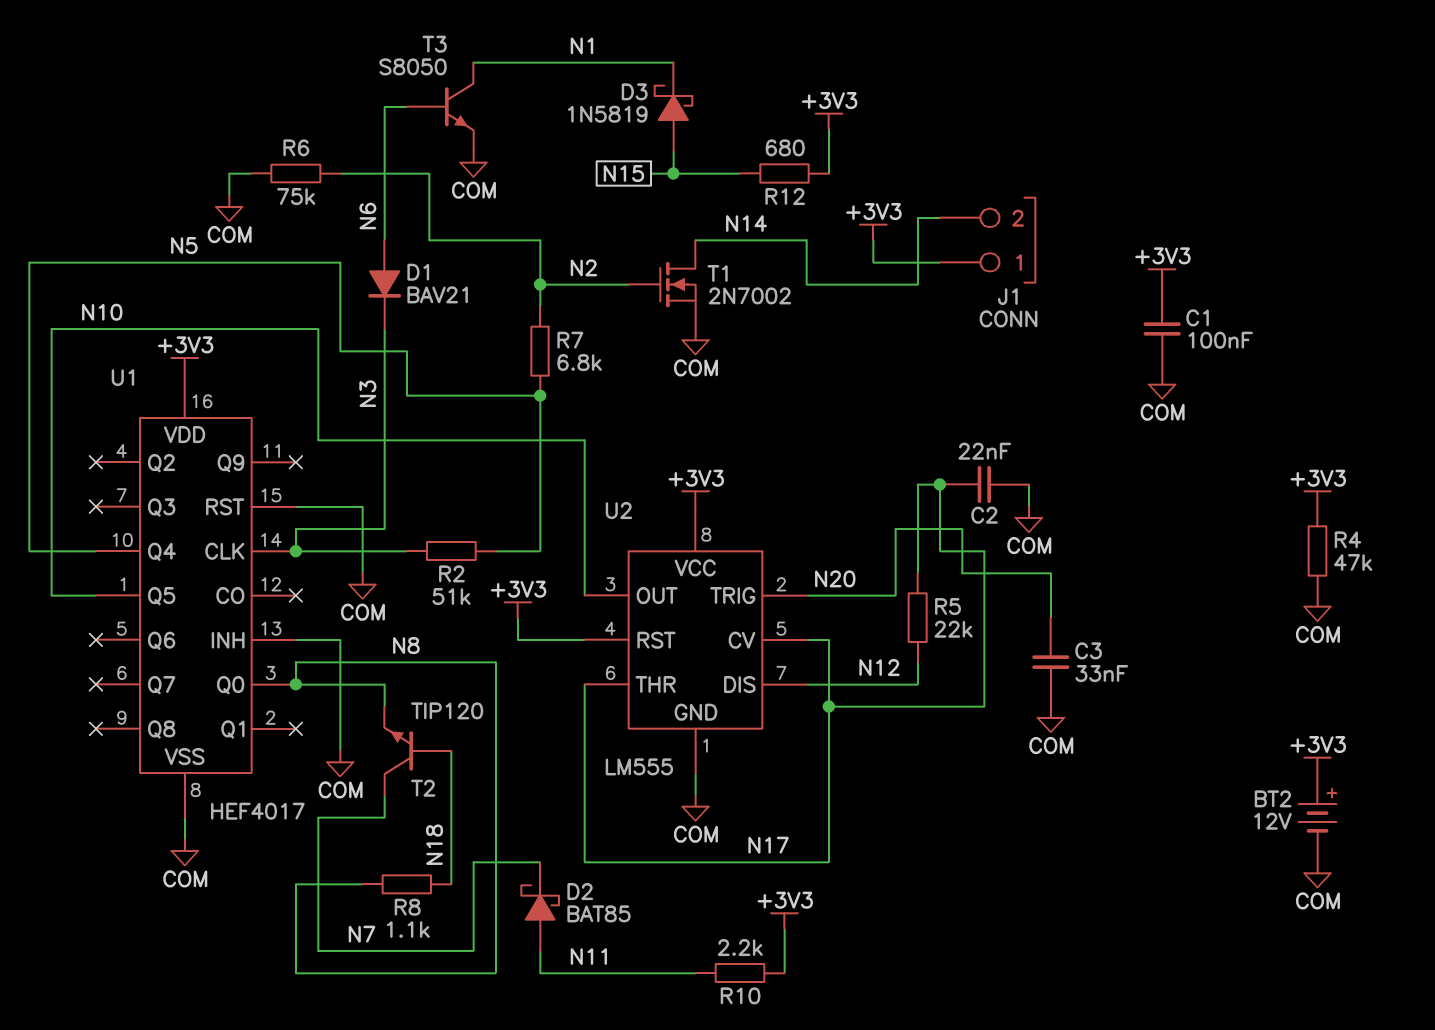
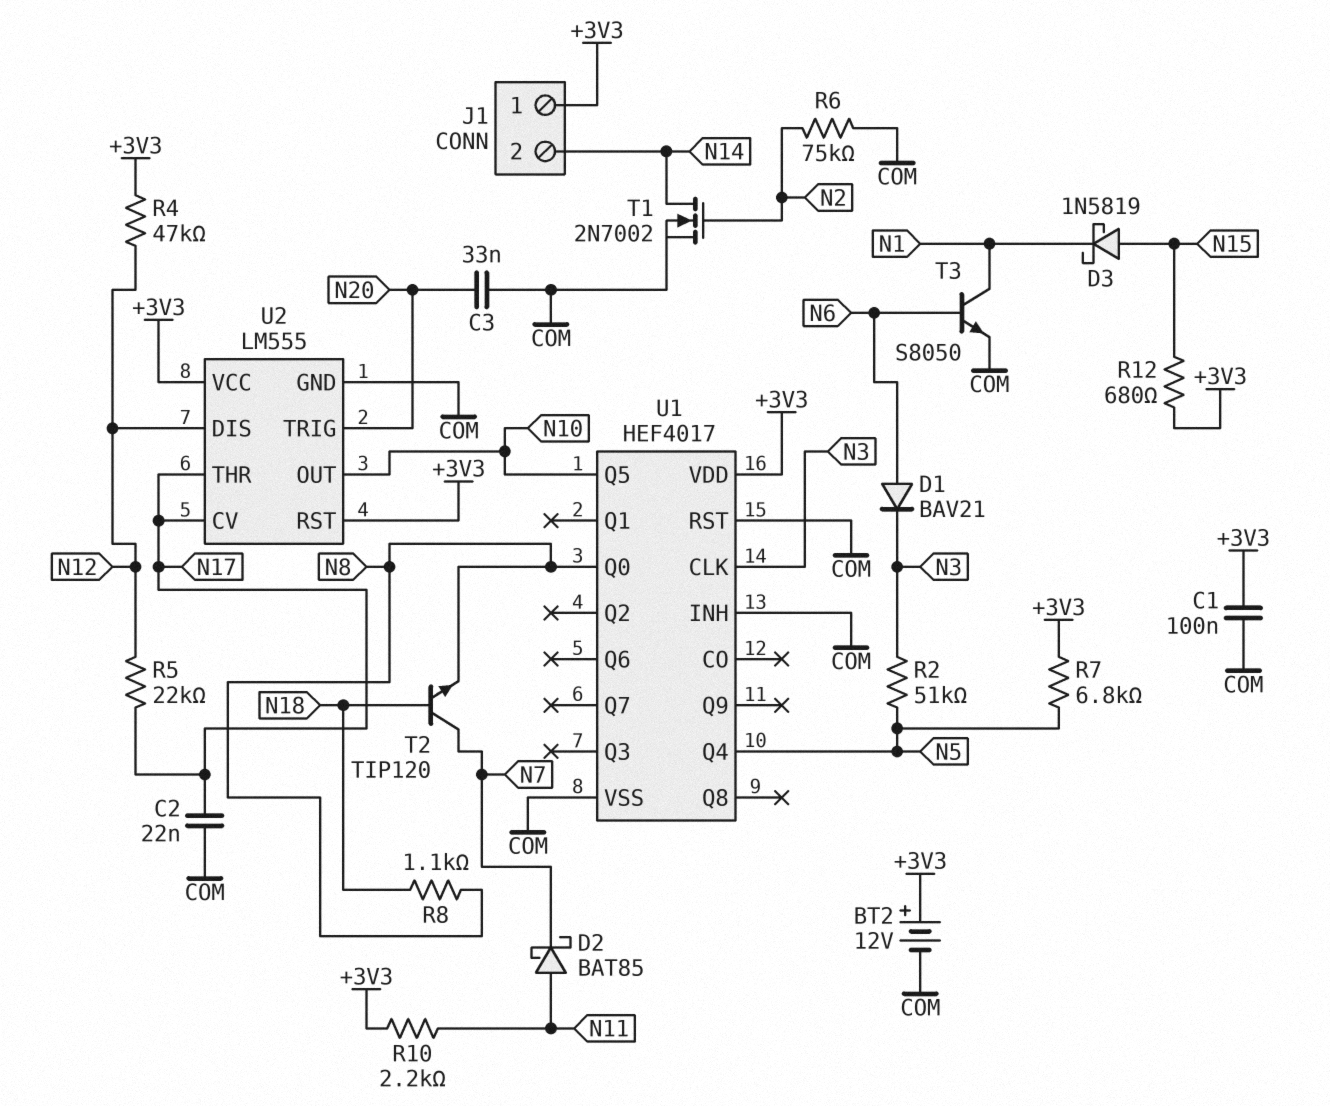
R4: 47k (+3V3, COM) -> 47k (+3V3, N12)
R7: 6.8k (N2, N5) -> 6.8k (+3V3, N5)

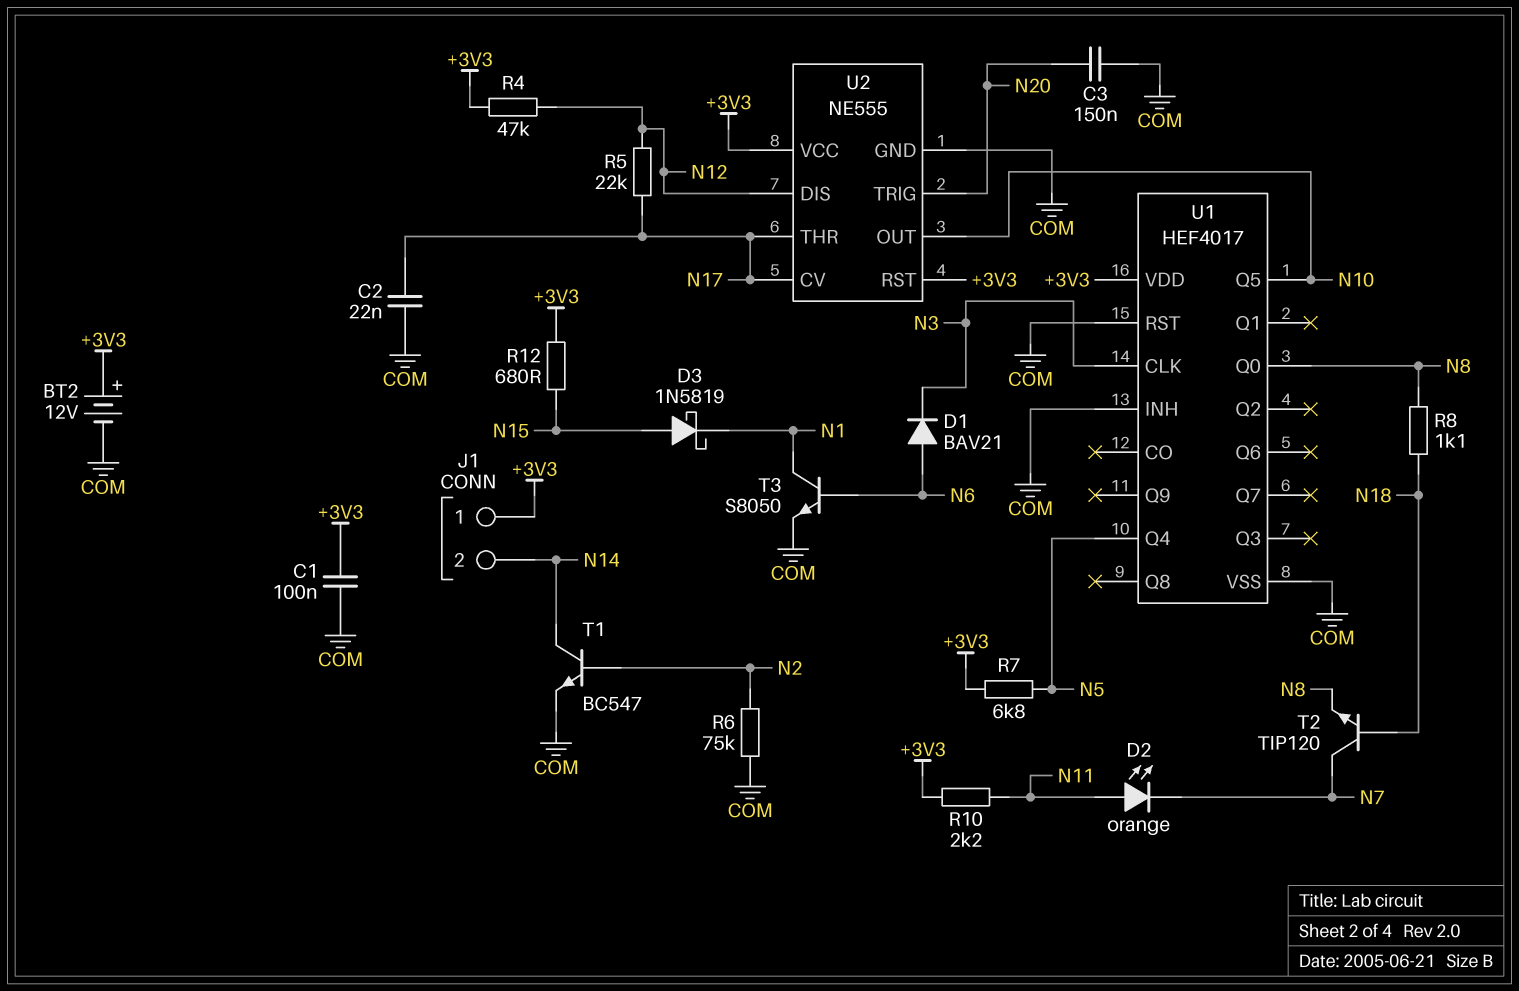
C3: 33nF (COM, N20) -> 150nF (COM, N20)
D2: schottky BAT85 (A N11, K N7) -> LED orange (A N11, K N7)
R2: 51k (N3, N5) -> none
T1: NMOS 2N7002 (G N2, D N14, S COM) -> NPN BC547 (B N2, C N14, E COM)
U2: LM555 -> NE555

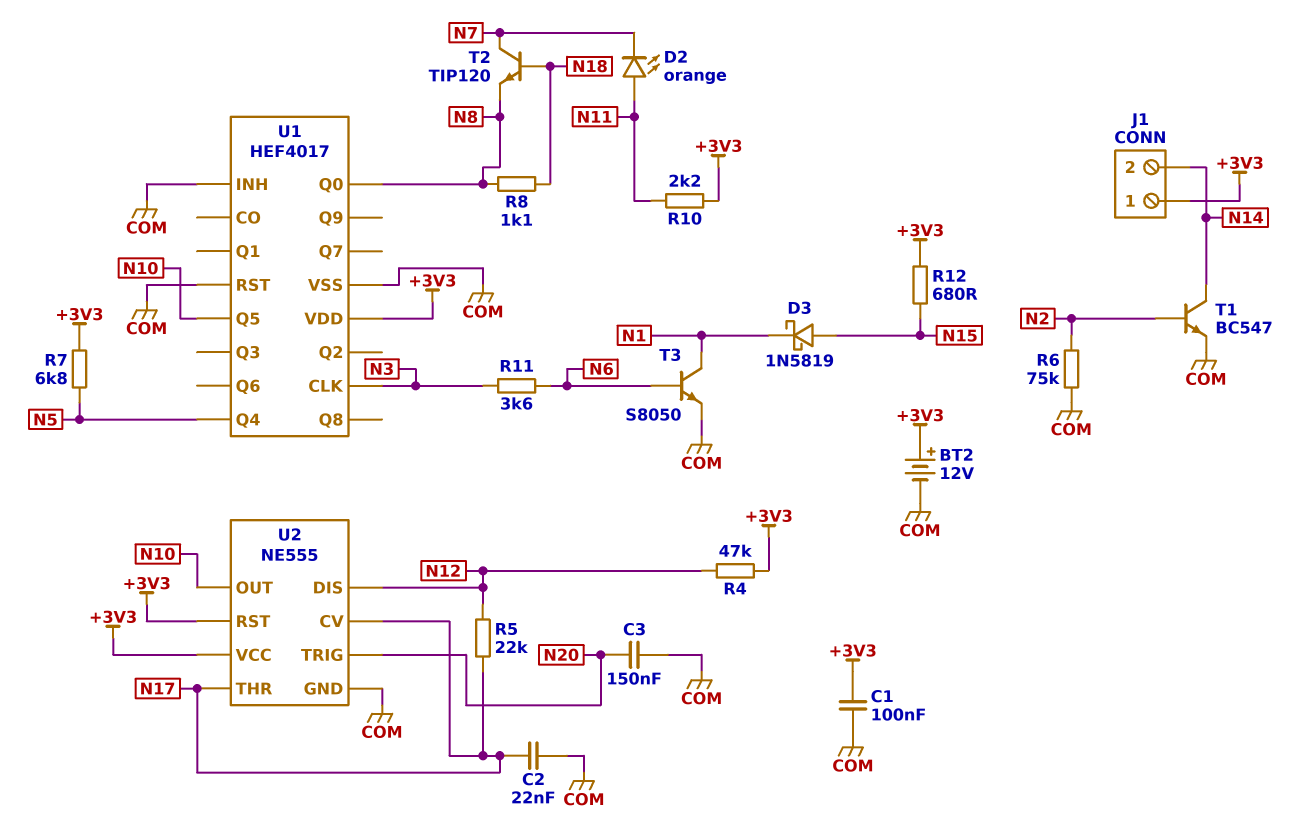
D1: diode BAV21 (A N6, K N3) -> none
R11: none -> 3.6k (N3, N6)

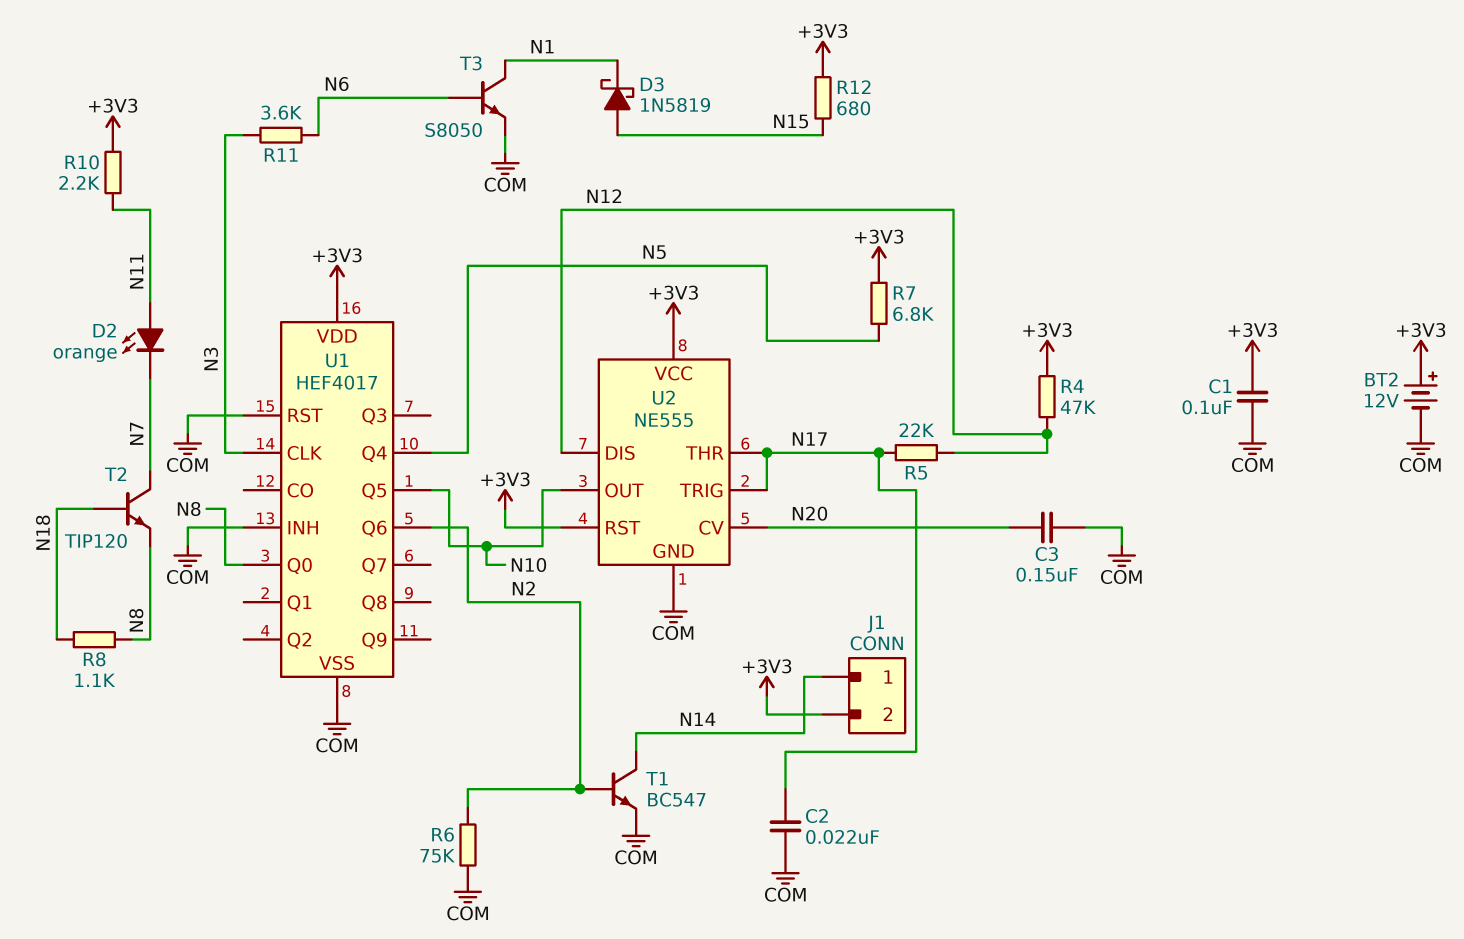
J1 pin 1: +3V3 -> N14
J1 pin 2: N14 -> +3V3
U1 pin Q6: none -> N2
U2 pin CV: N17 -> N20
U2 pin TRIG: N20 -> N17

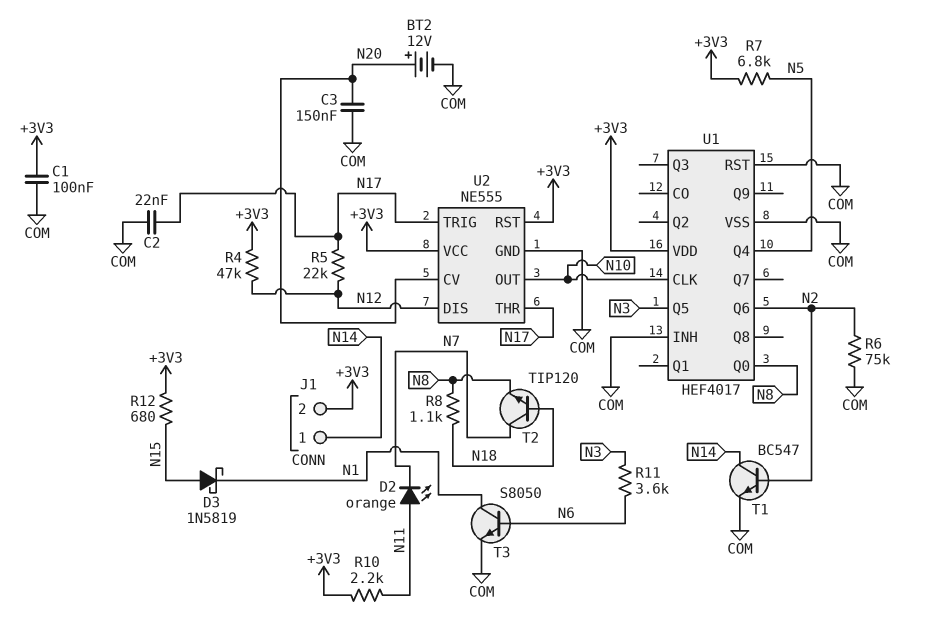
BT2: 12V (plus +3V3, minus COM) -> 12V (plus N20, minus COM)
U1 pin CLK: N3 -> N10
U1 pin Q5: N10 -> N3

